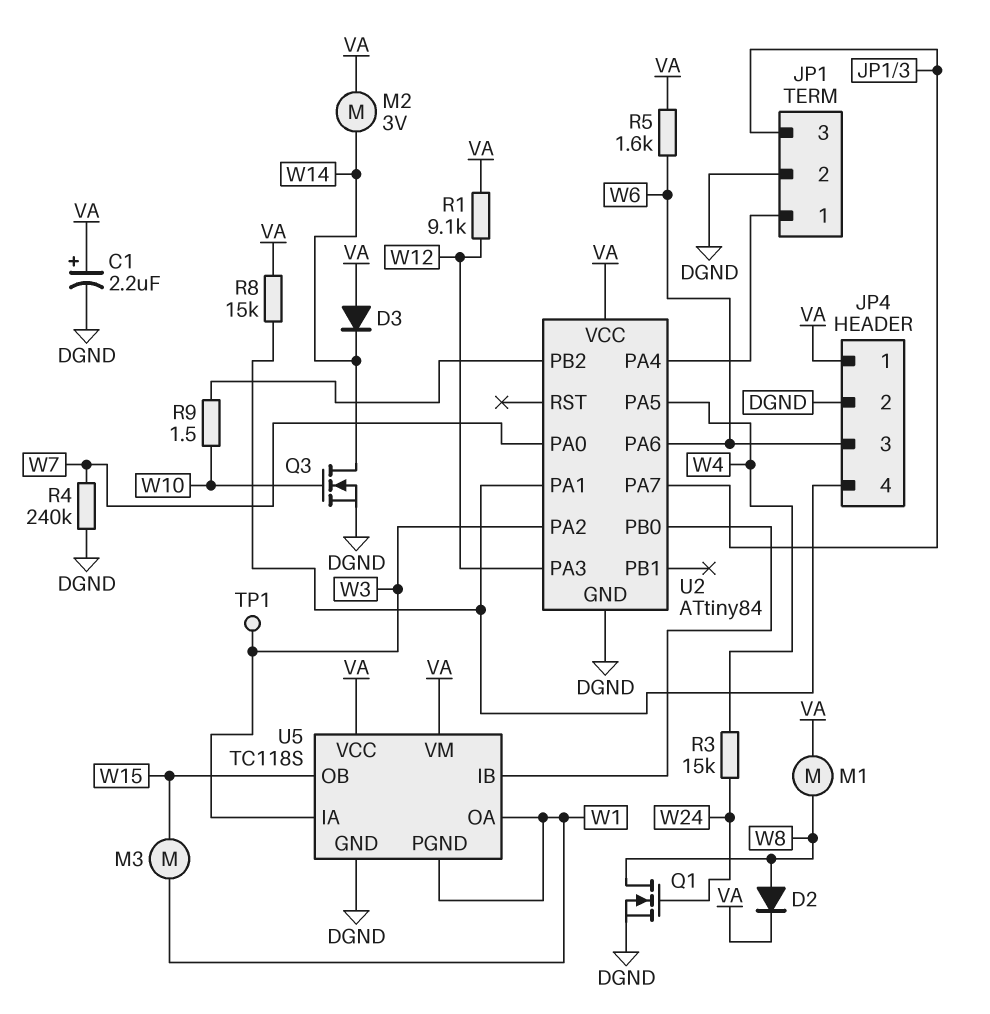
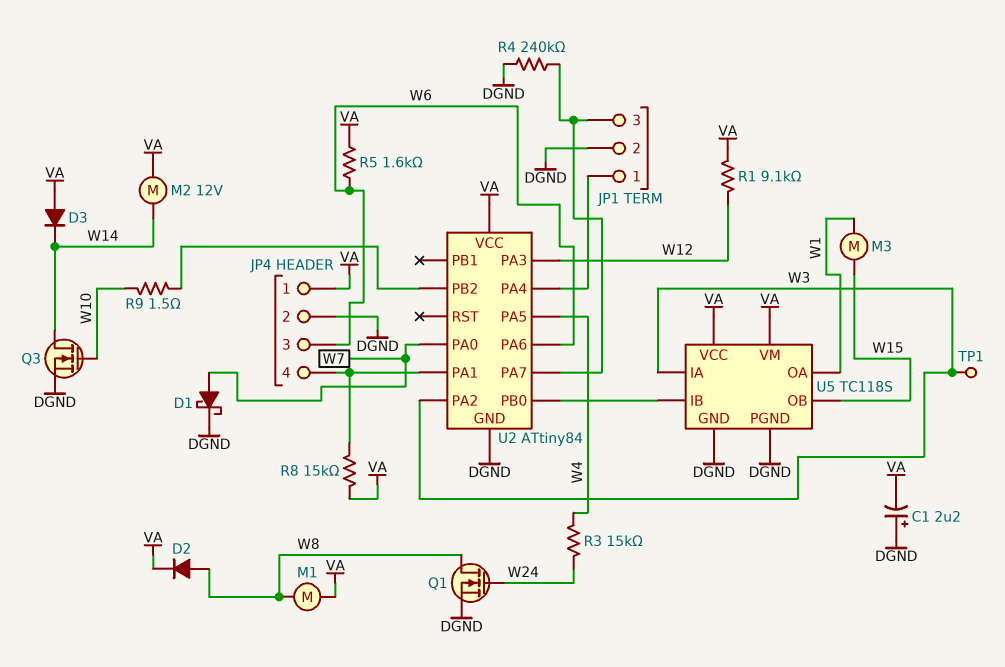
C1: 2.2uF (plus VA, minus DGND) -> 2.2uF (plus DGND, minus VA)
D1: none -> schottky (A W7, K DGND)
M2: motor 3V (VA, W14) -> motor 12V (VA, W14)
R4: 240k (DGND, W7) -> 240k (DGND, JP1/3)
U5 pin PGND: W1 -> DGND

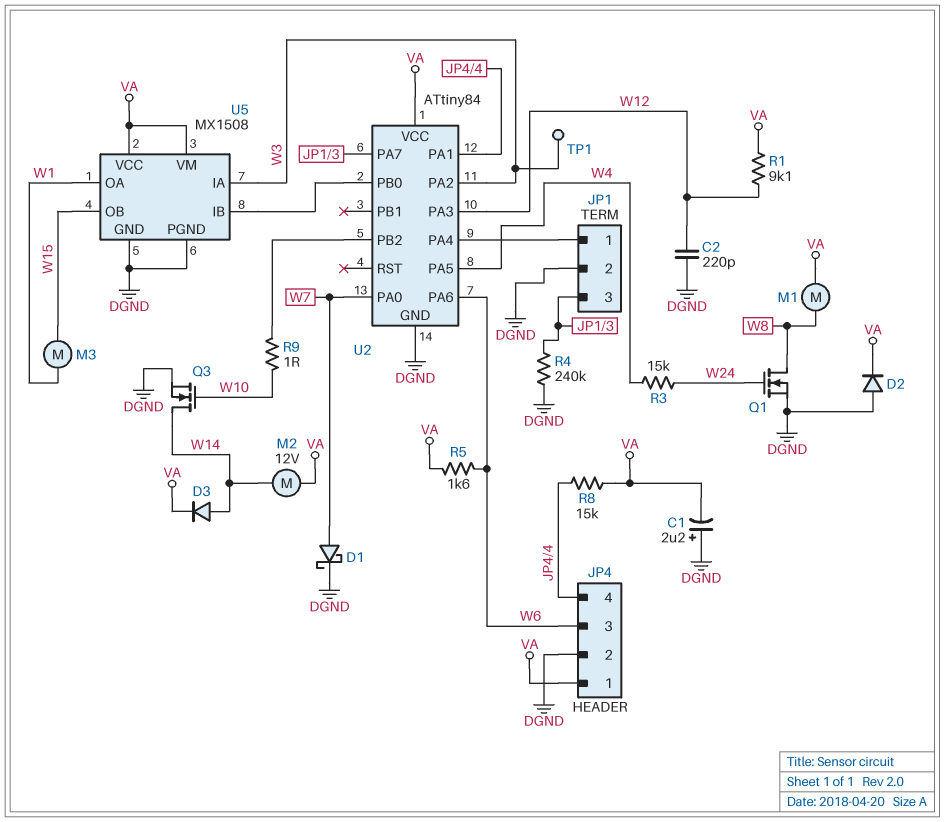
C2: none -> 220pF (DGND, W12)
D2: diode (A W8, K VA) -> diode (A DGND, K VA)
D3: diode (A VA, K W14) -> diode (A W14, K VA)
R9: 1.5 (U2/PB2, W10) -> 1 (U2/PB2, W10)
U5: TC118S -> MX1508

